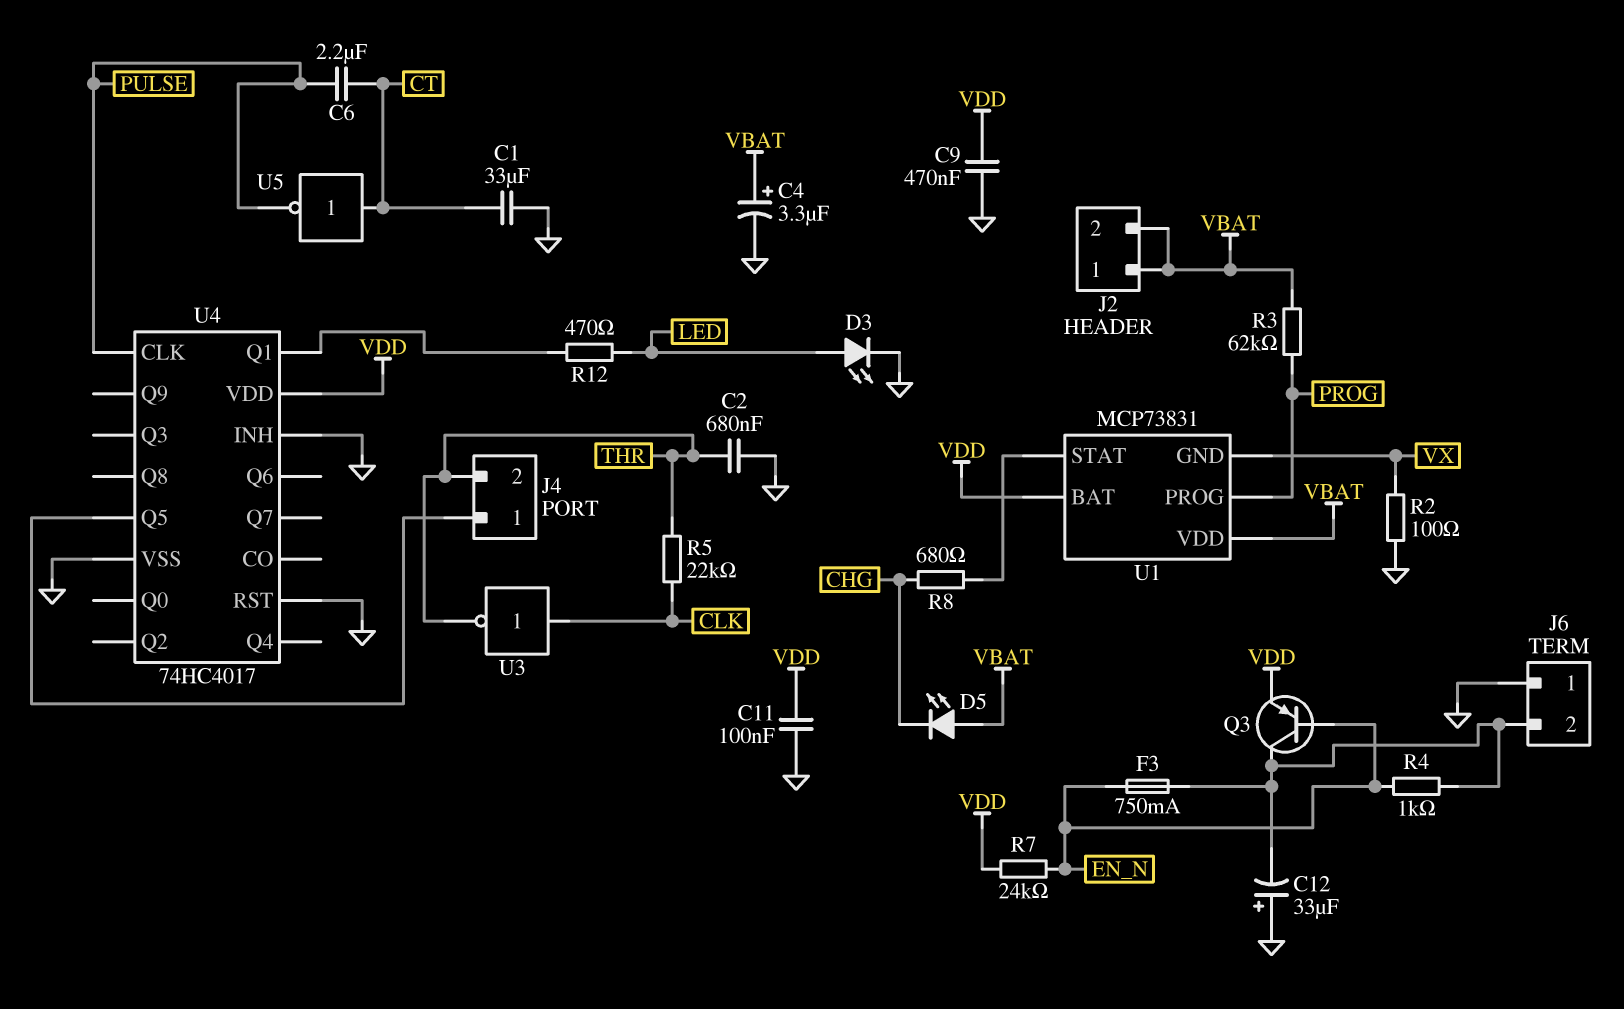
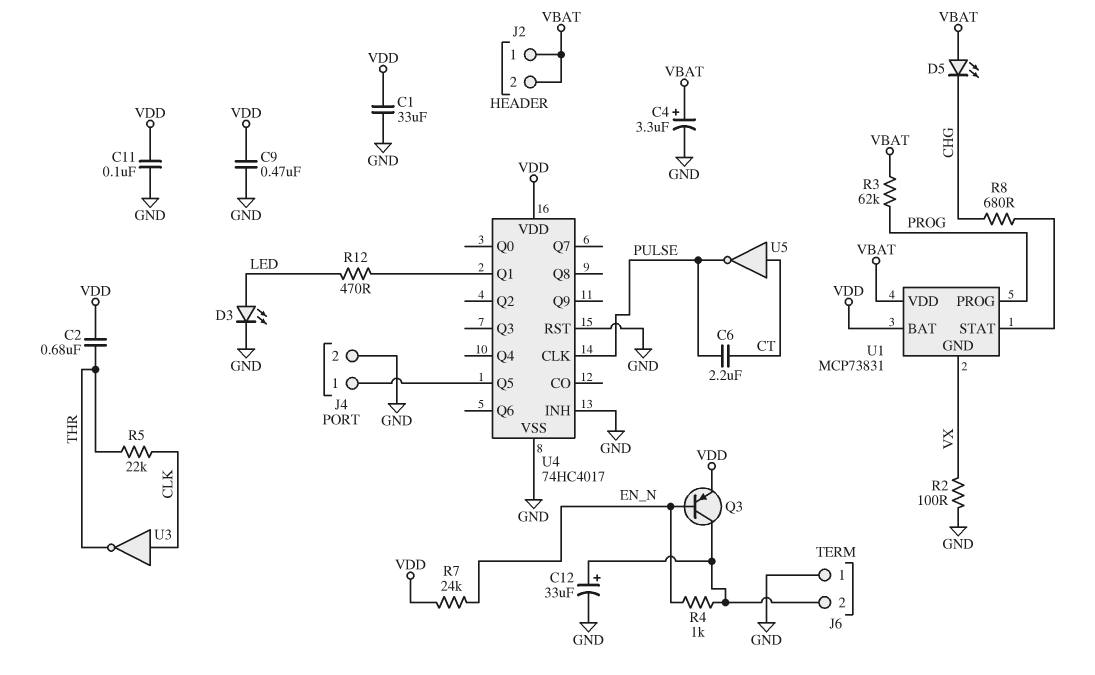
C1: 33uF (CT, GND) -> 33uF (GND, VDD)
C2: 680nF (GND, THR) -> 680nF (THR, VDD)
C12: 33uF (plus GND, minus J6/2) -> 33uF (plus J6/2, minus GND)
F3: 750mA (EN_N, J6/2) -> none
J4 pin 2: THR -> GND

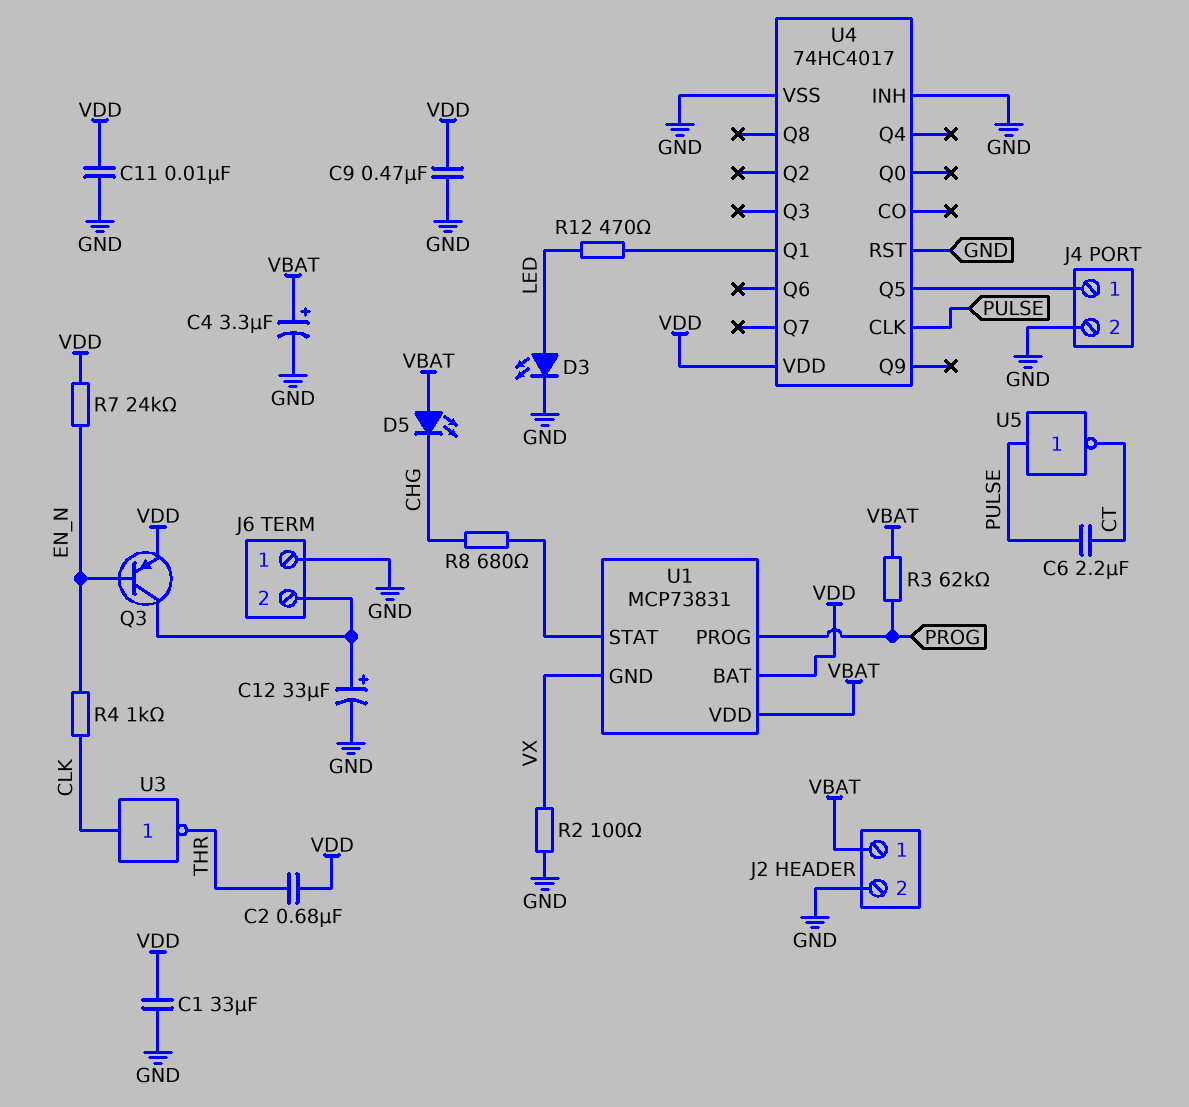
C11: 100nF (GND, VDD) -> 10nF (GND, VDD)
J2 pin 2: VBAT -> GND
R4: 1k (EN_N, J6/2) -> 1k (CLK, EN_N)
R5: 22k (CLK, THR) -> none
U5: NOT (in CT, out PULSE) -> NOT (in PULSE, out CT)

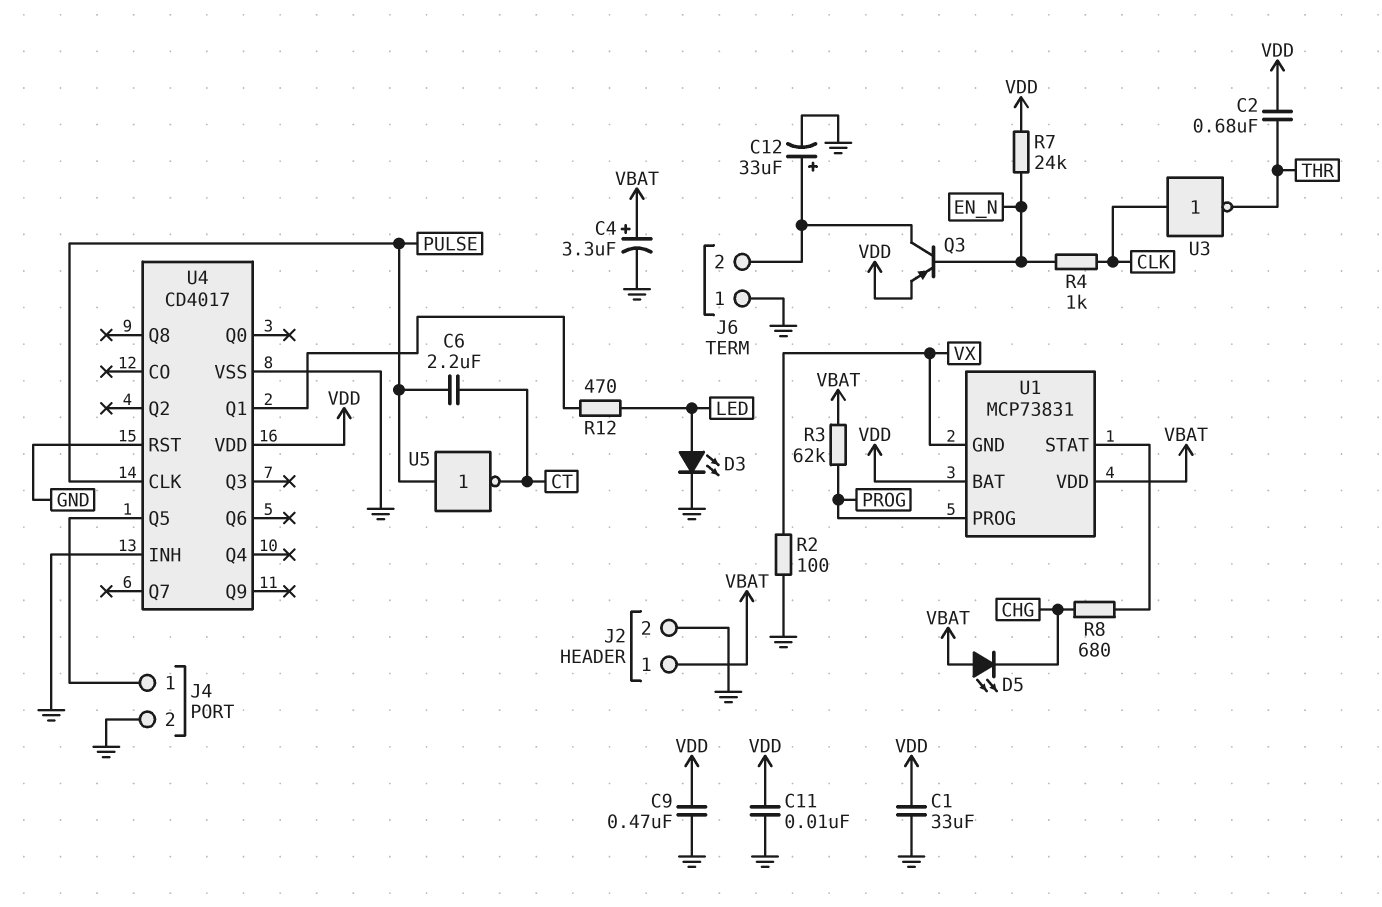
U4: 74HC4017 -> CD4017

